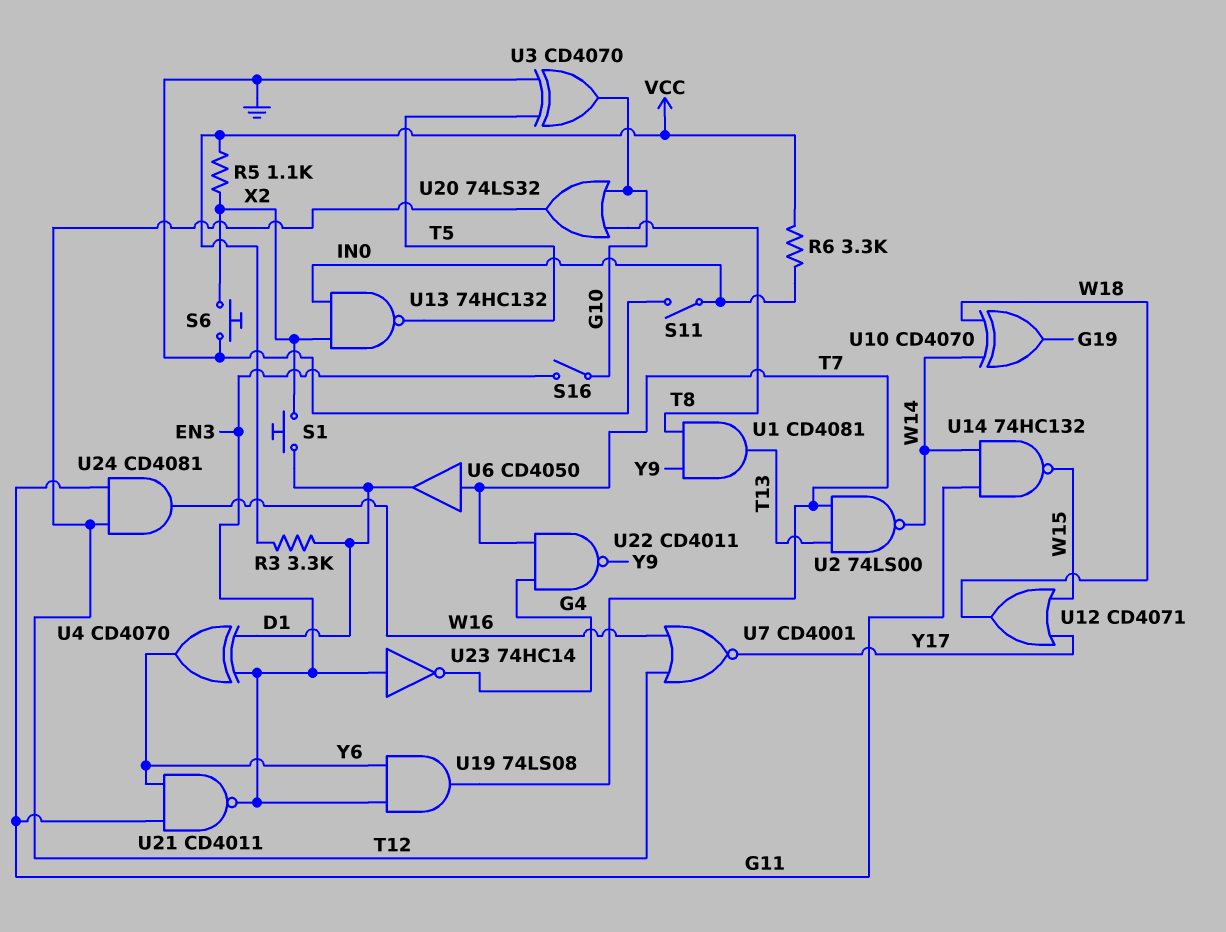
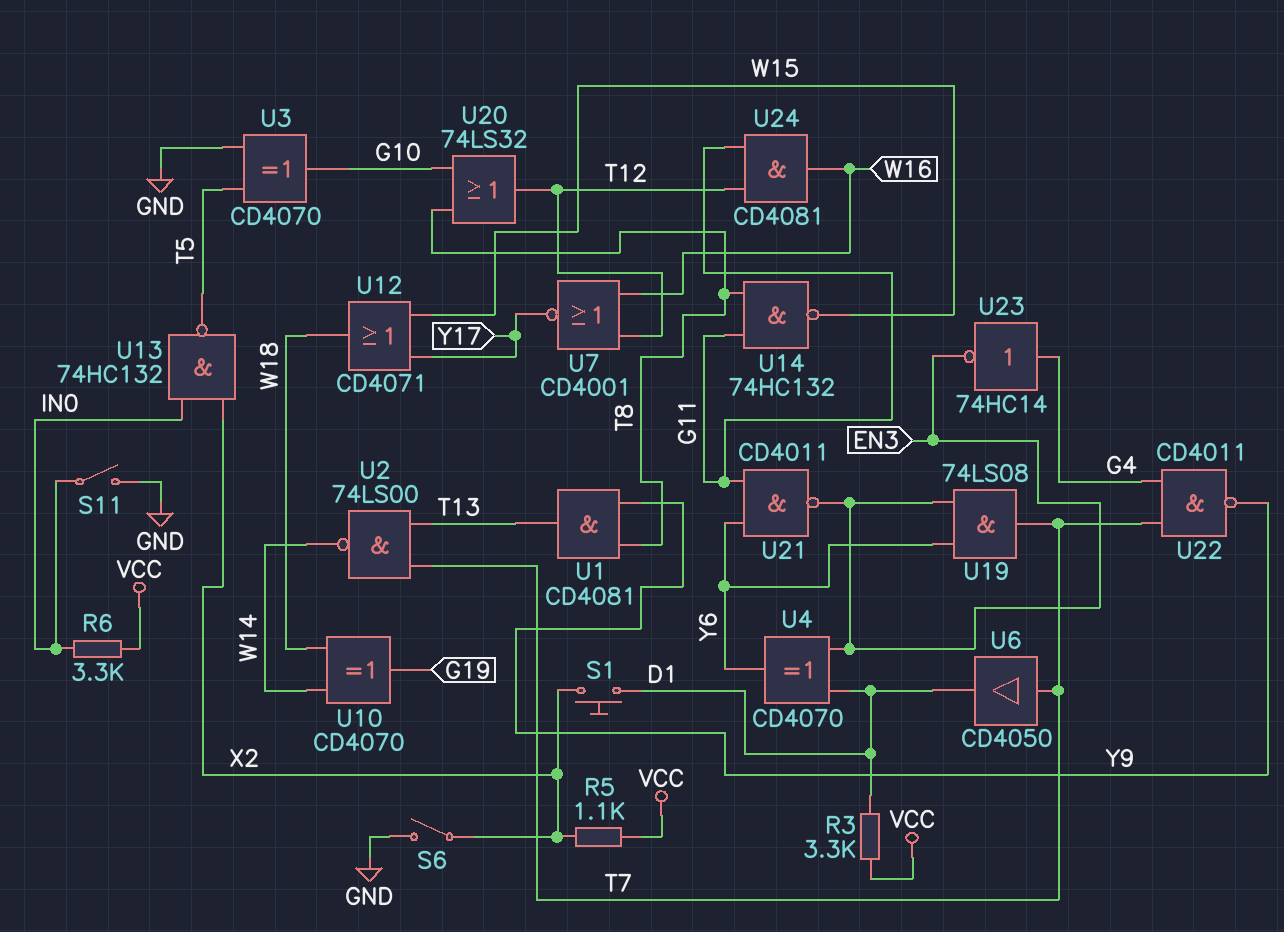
S6: button (GND, X2) -> switch (GND, X2)
S16: switch (EN3, G10) -> none
U14: NAND 74HC132 (in G11, in W14, out W15) -> NAND 74HC132 (in G11, in T8, out W15)
U23: NOT 74HC14 (in EN3, out G4) -> NOT 74HC14 (in G4, out EN3)

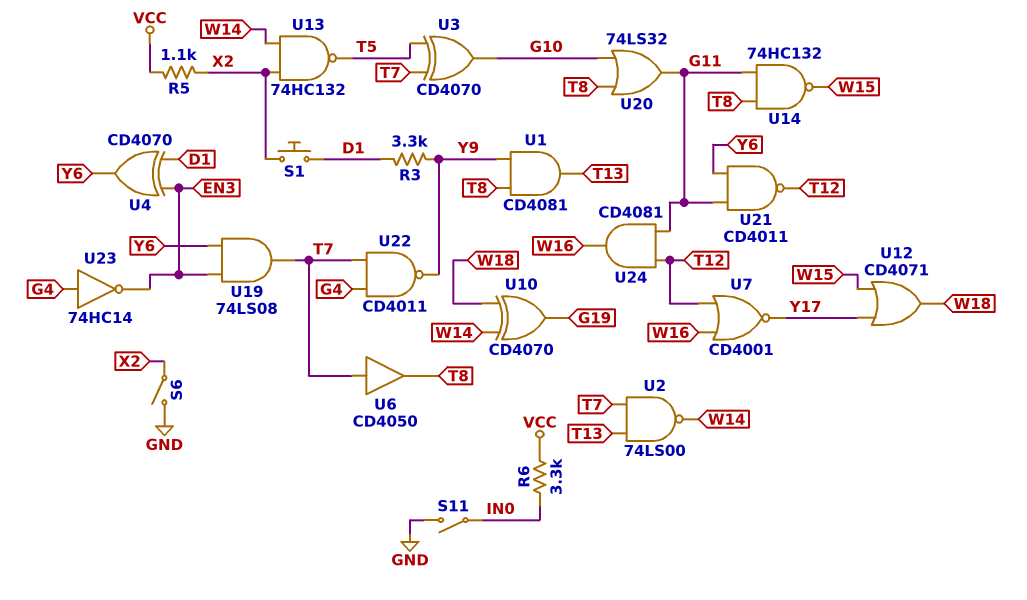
R3: 3.3k (D1, VCC) -> 3.3k (D1, Y9)
U3: XOR CD4070 (in GND, in T5, out G10) -> XOR CD4070 (in T5, in T7, out G10)
U6: buffer CD4050 (in T7, out D1) -> buffer CD4050 (in T7, out T8)
U13: NAND 74HC132 (in IN0, in X2, out T5) -> NAND 74HC132 (in W14, in X2, out T5)
U20: OR 74LS32 (in G10, in T8, out T12) -> OR 74LS32 (in G10, in T8, out G11)
U21: NAND CD4011 (in G11, in Y6, out EN3) -> NAND CD4011 (in G11, in Y6, out T12)

